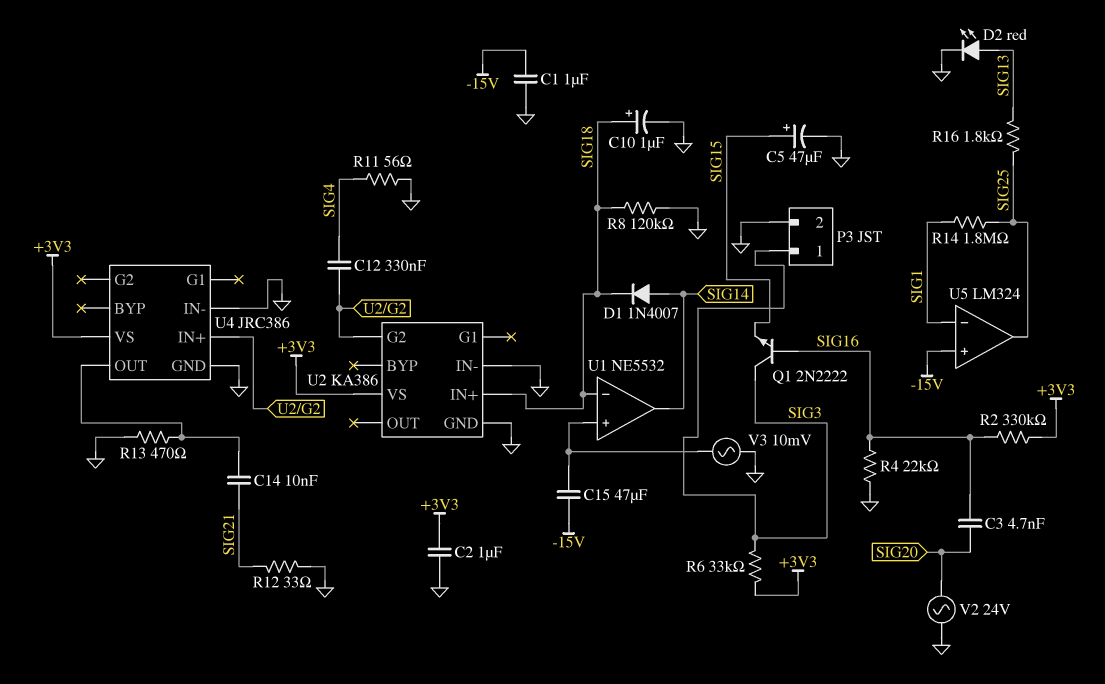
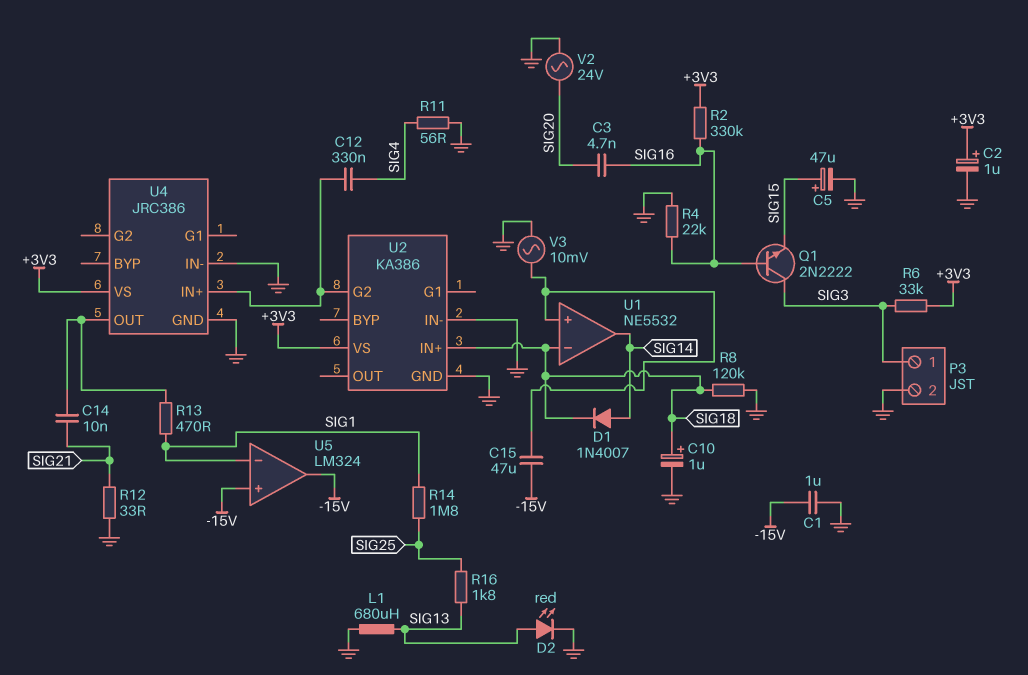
C2: 1uF (+3V3, GND) -> 1uF (plus +3V3, minus GND)
L1: none -> 680uH (GND, SIG13)
R13: 470 (GND, U4/OUT) -> 470 (SIG1, U4/OUT)
U5 pin out: SIG25 -> -15V

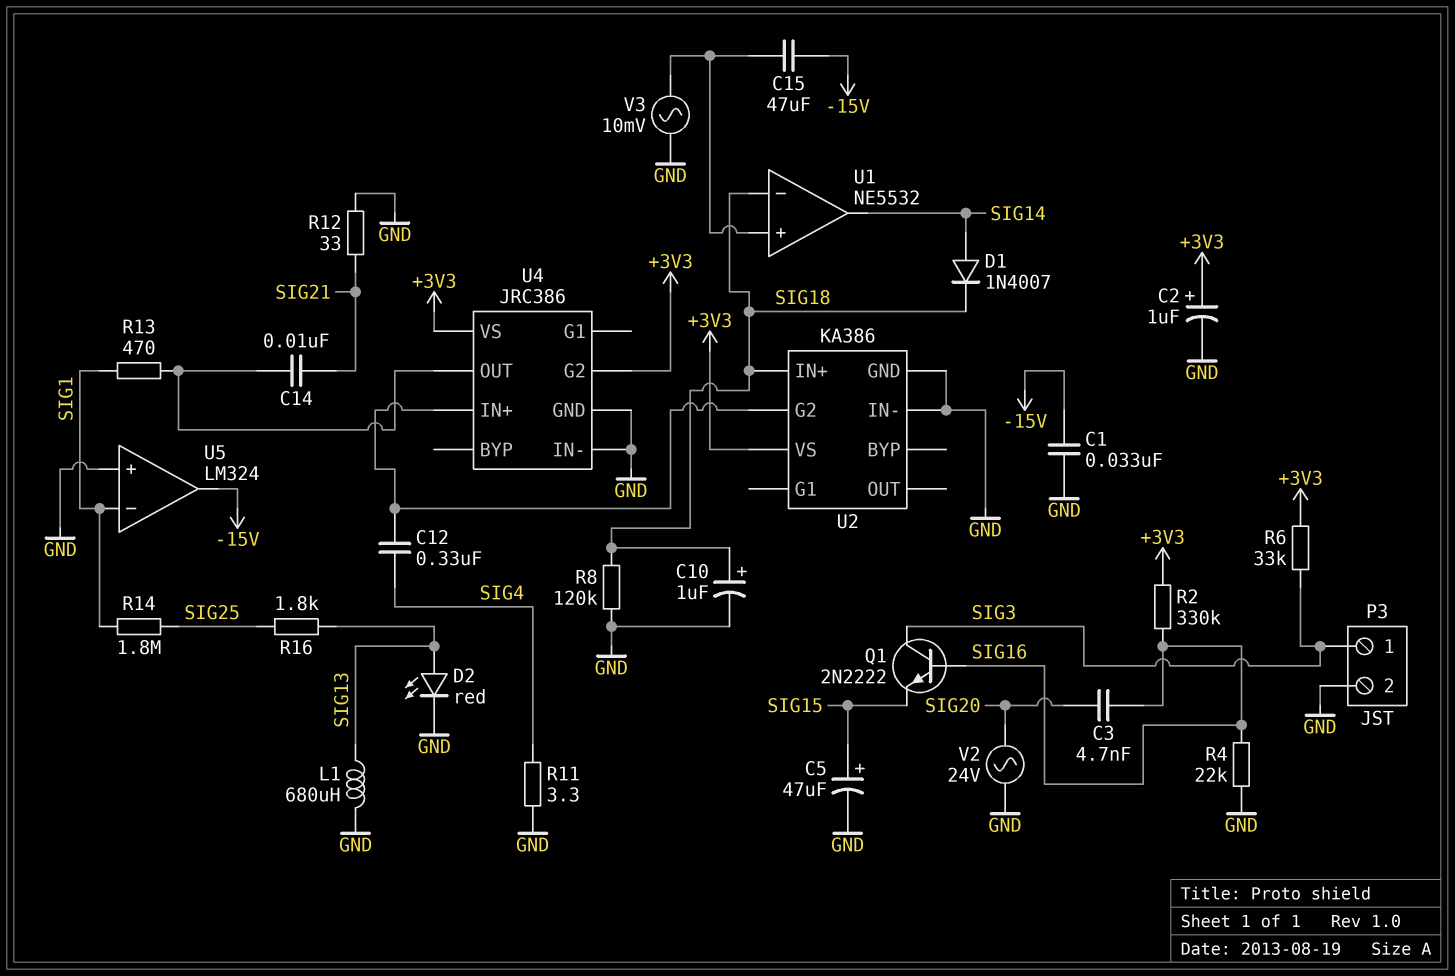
C1: 1uF (-15V, GND) -> 33nF (-15V, GND)
R11: 56 (GND, SIG4) -> 3.3 (GND, SIG4)
U4 pin G2: none -> +3V3
U5 pin in+: -15V -> GND

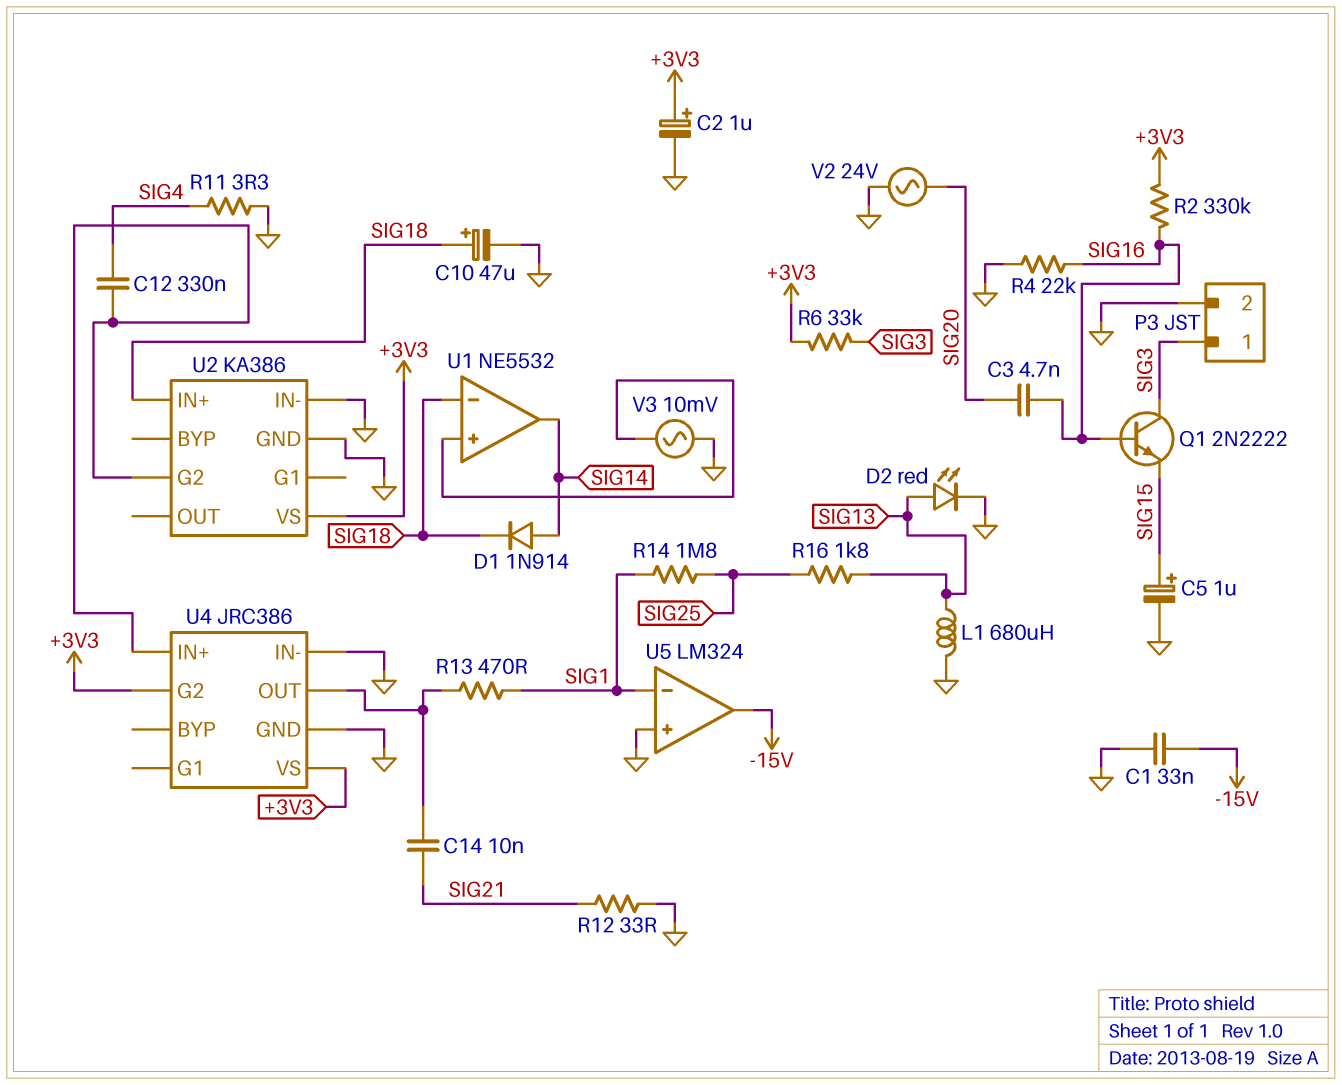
C5: 47uF (plus SIG15, minus GND) -> 1uF (plus SIG15, minus GND)
C10: 1uF (plus SIG18, minus GND) -> 47uF (plus SIG18, minus GND)
C15: 47uF (-15V, U1/in+) -> none
D1: diode 1N4007 (A SIG14, K SIG18) -> diode 1N914 (A SIG14, K SIG18)
R8: 120k (GND, SIG18) -> none

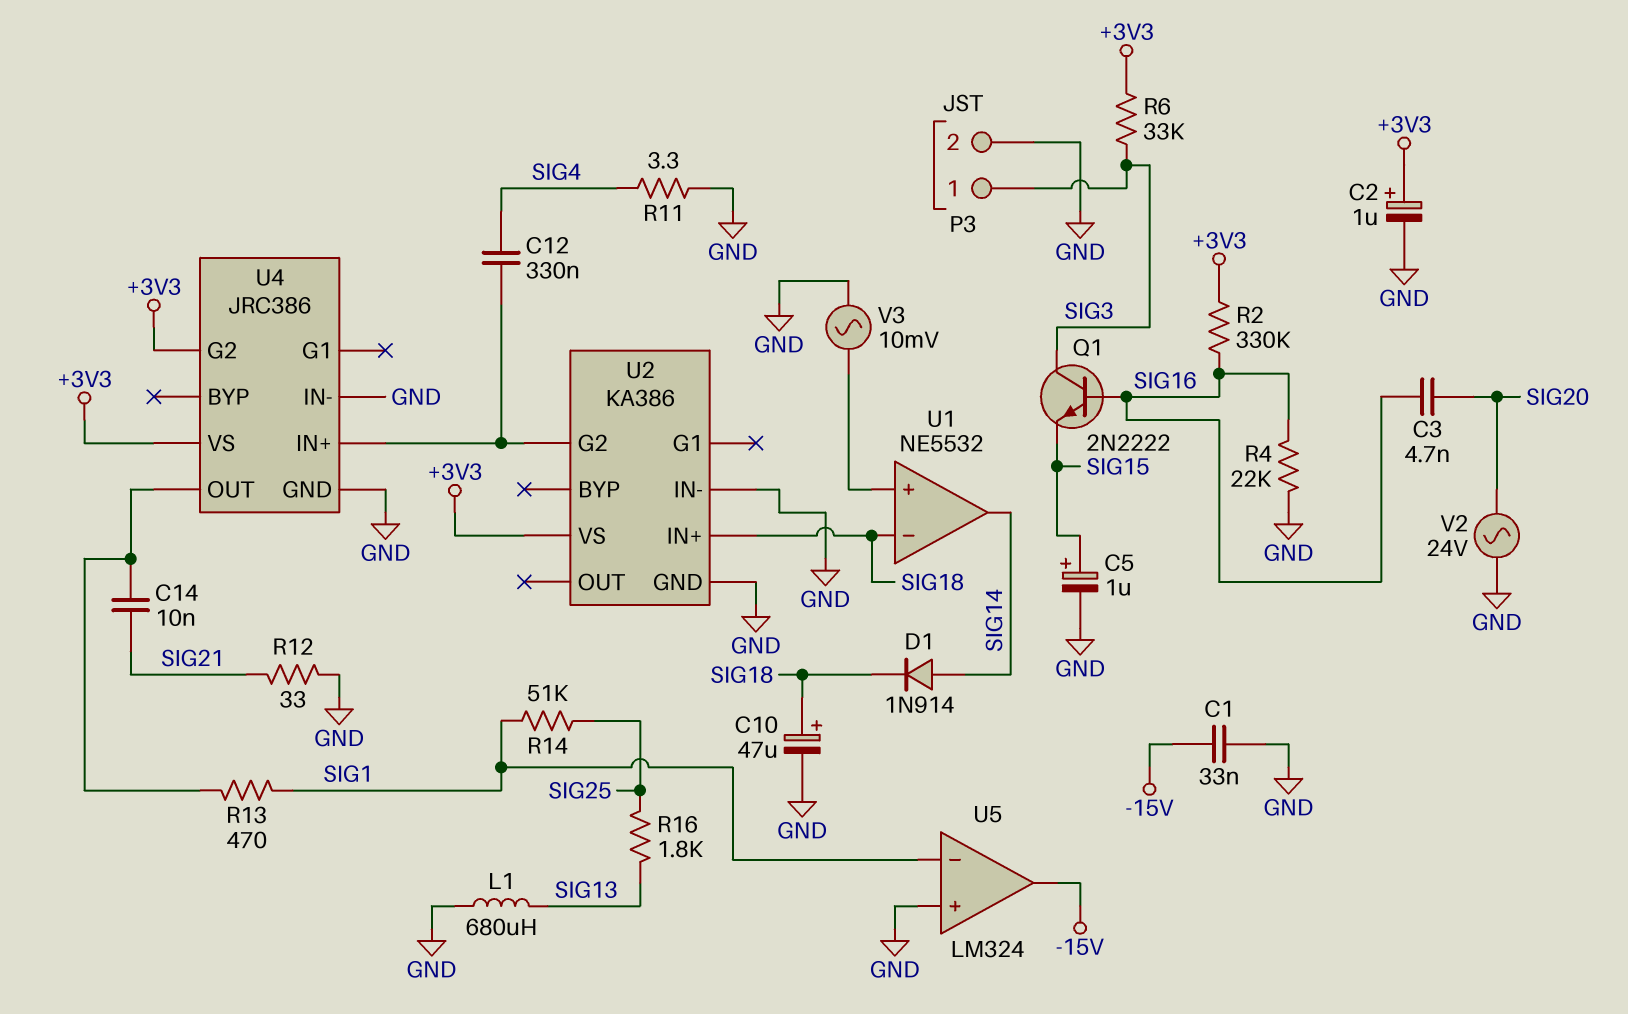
D2: LED red (A SIG13, K GND) -> none
R14: 1.8M (SIG1, SIG25) -> 51k (SIG1, SIG25)

